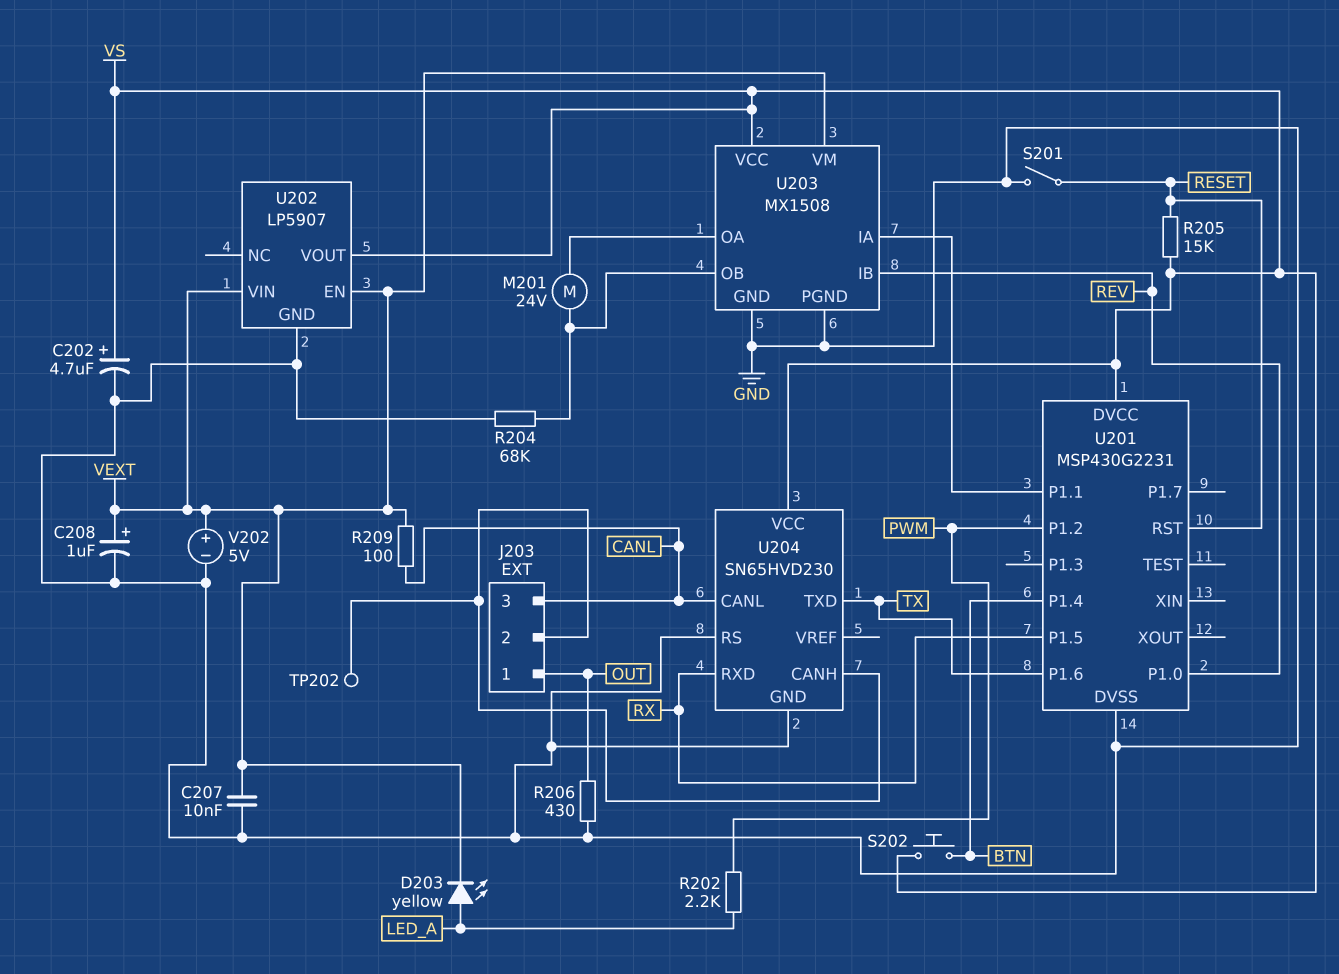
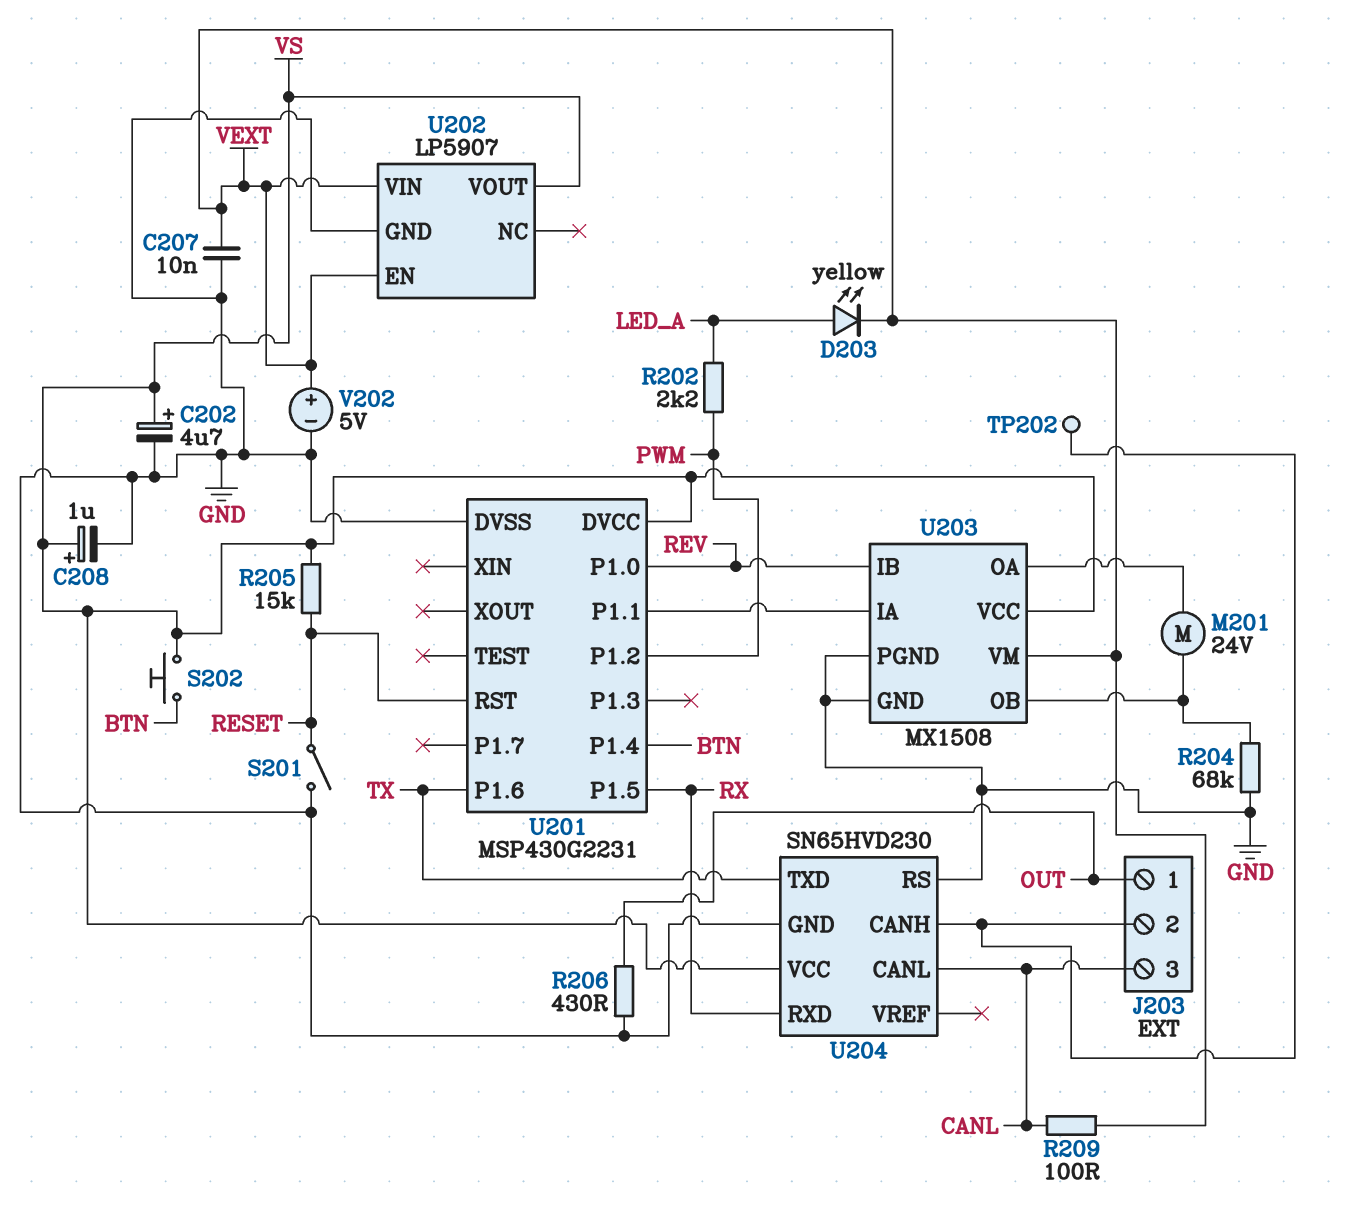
C208: 1uF (plus VEXT, minus GND) -> 1uF (plus VS, minus GND)

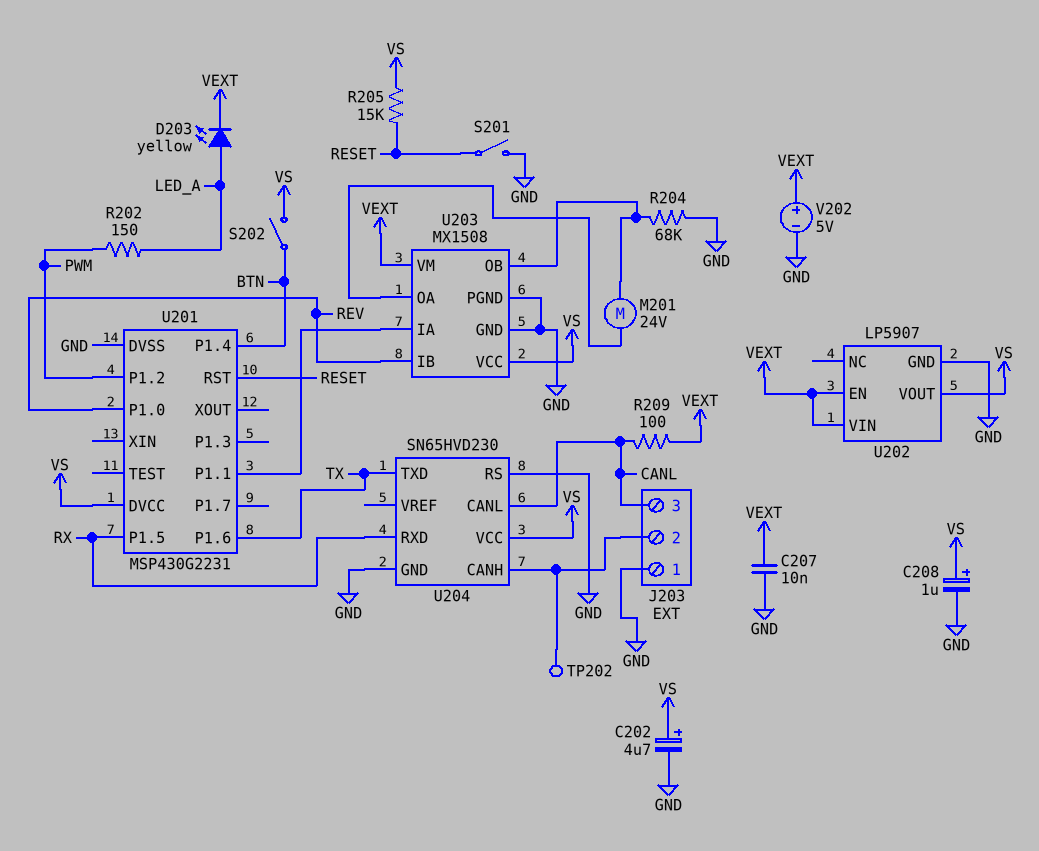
J203 pin 1: OUT -> GND
R202: 2.2k (LED_A, PWM) -> 150 (LED_A, PWM)
R206: 430 (GND, OUT) -> none
S202: button (BTN, VS) -> switch (BTN, VS)

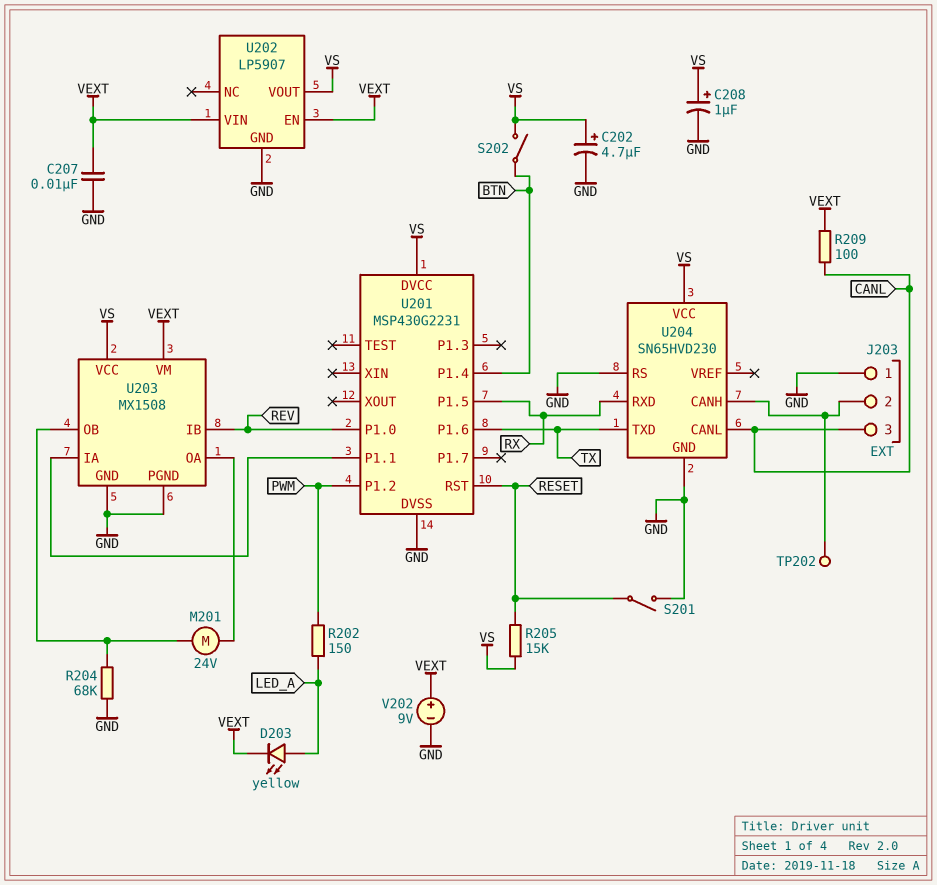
V202: 5V (plus VEXT, minus GND) -> 9V (plus VEXT, minus GND)

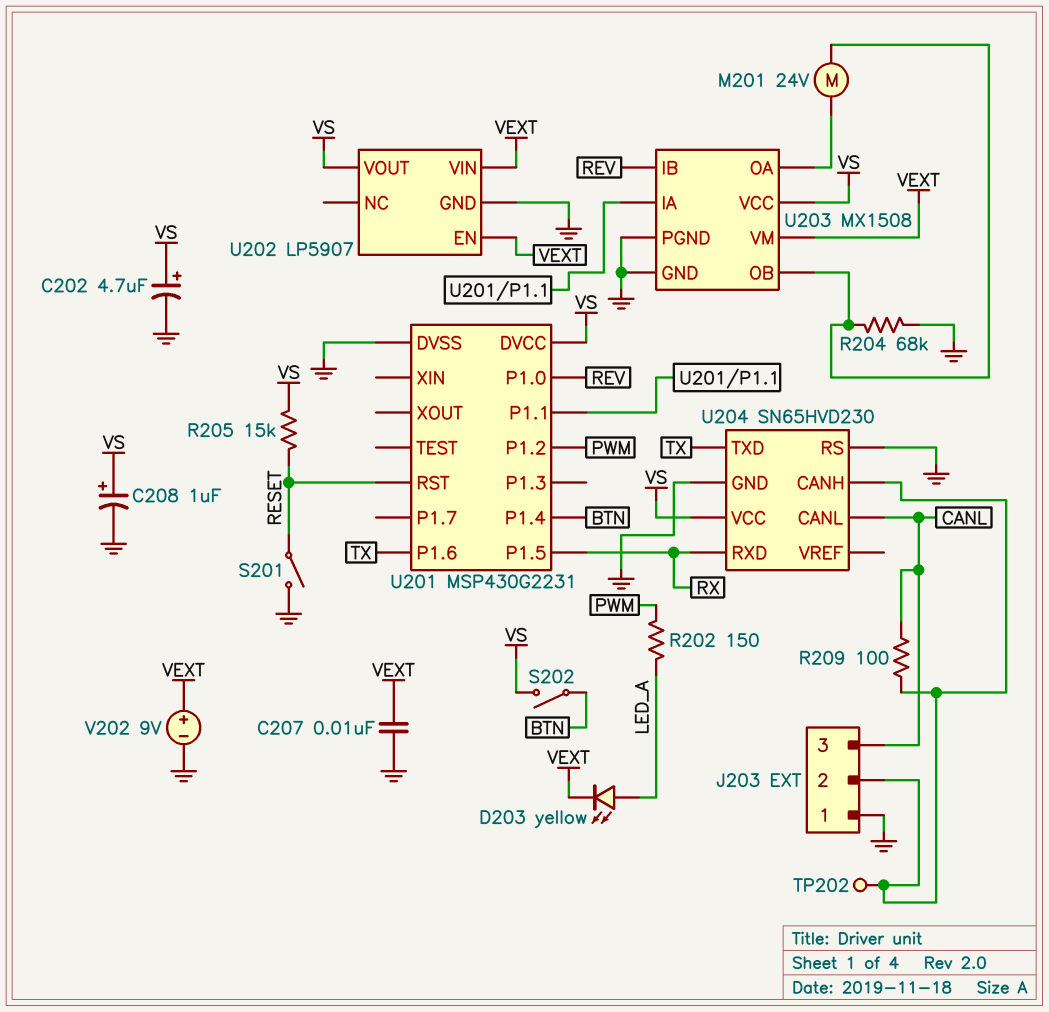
R209: 100 (CANL, VEXT) -> 100 (CANL, J203/2)

